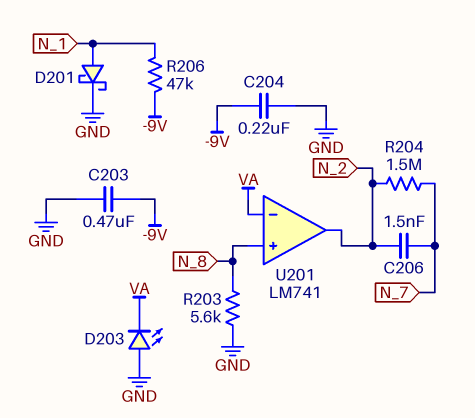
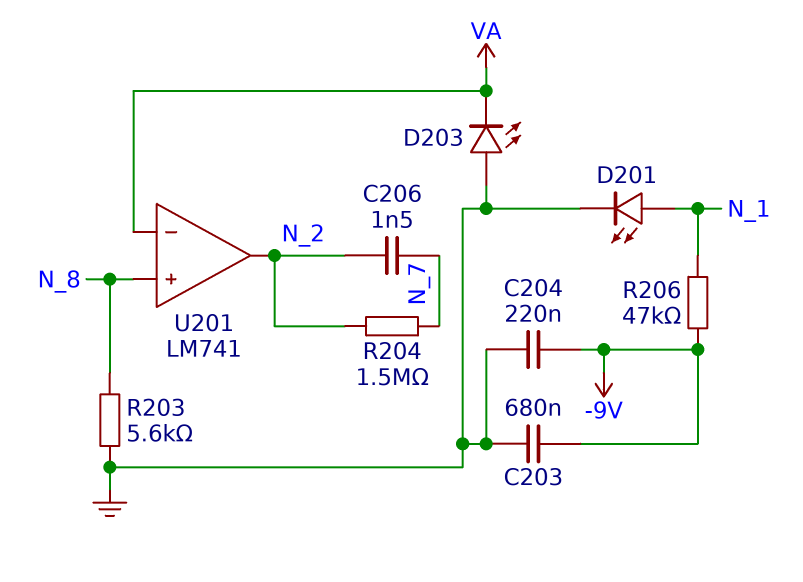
C203: 470nF (-9V, GND) -> 680nF (-9V, GND)
D201: schottky (A N_1, K GND) -> LED (A N_1, K GND)

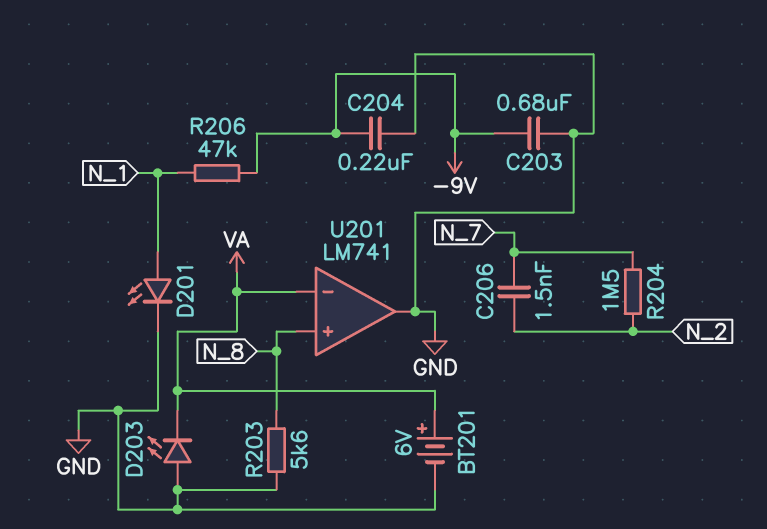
BT201: none -> 6V (plus VA, minus GND)
U201 pin out: N_2 -> GND

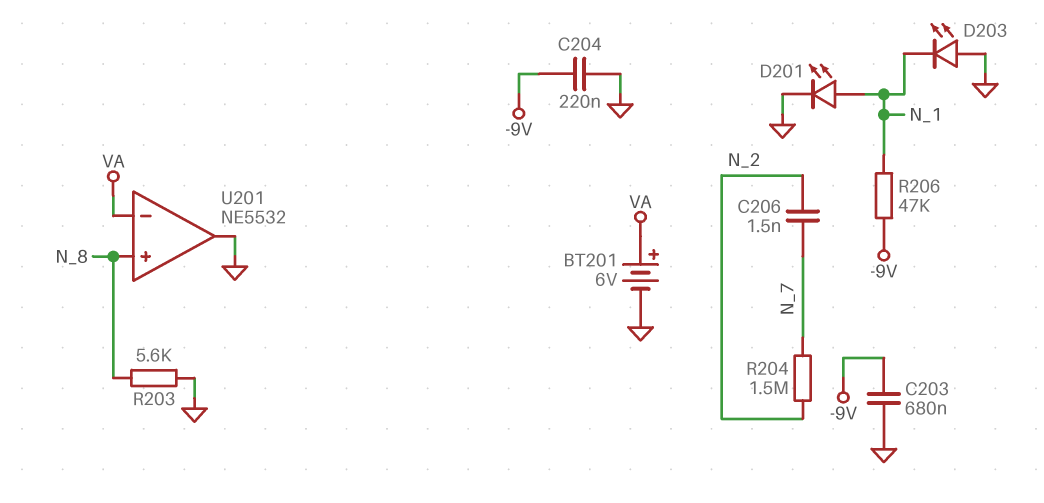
D203: LED (A GND, K VA) -> LED (A GND, K N_1)
U201: LM741 -> NE5532

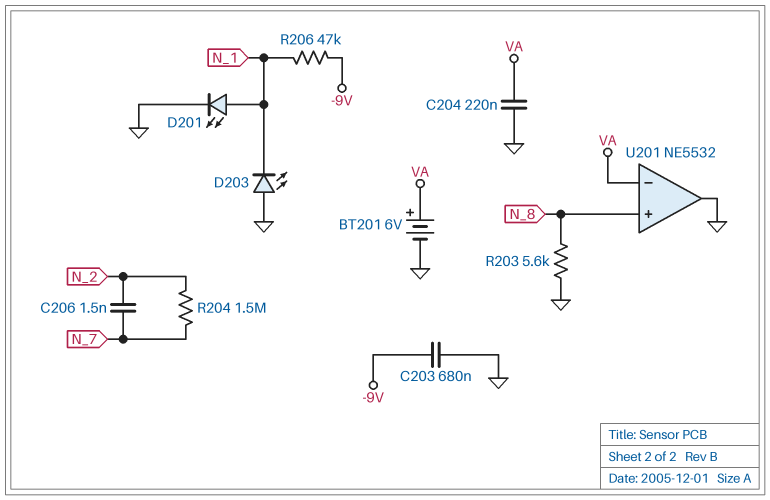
C204: 220nF (-9V, GND) -> 220nF (GND, VA)

